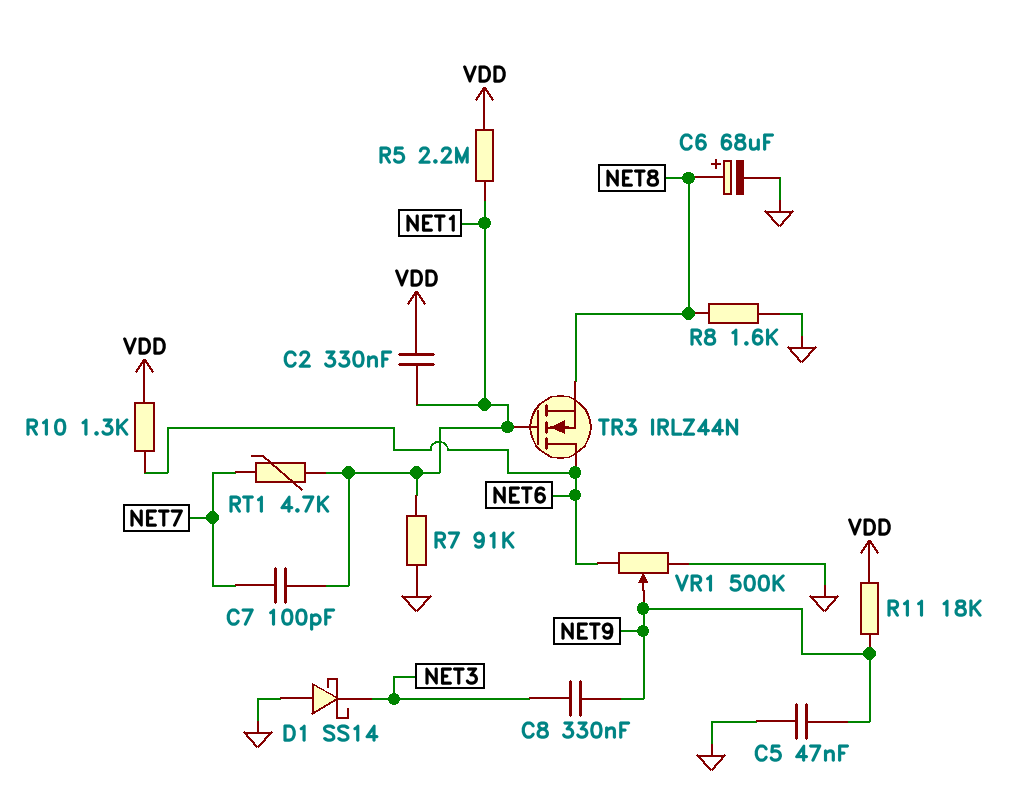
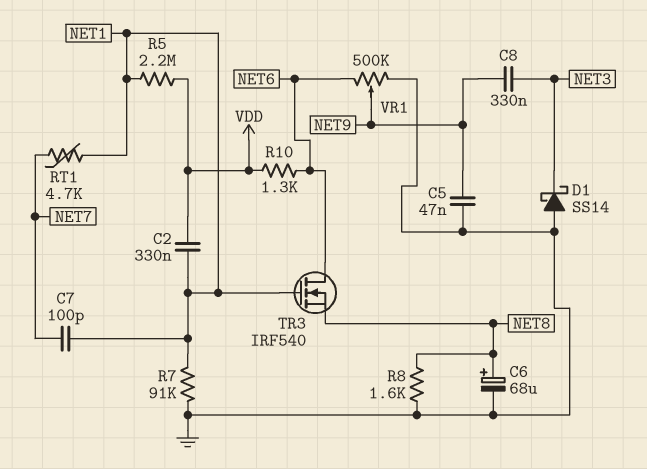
R11: 18k (NET9, VDD) -> none
TR3: NMOS IRLZ44N (G NET1, D NET6, S NET8) -> NMOS IRF540 (G NET1, D NET6, S NET8)

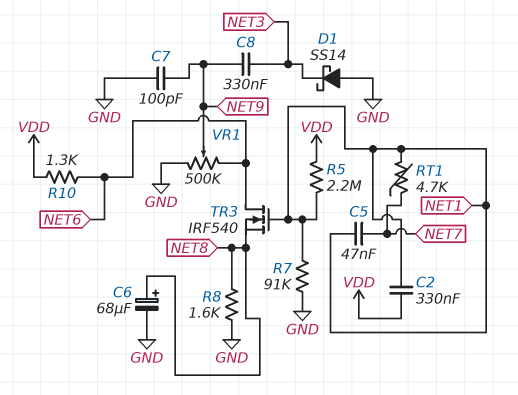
C5: 47nF (GND, NET9) -> 47nF (NET1, NET7)
C7: 100pF (NET1, NET7) -> 100pF (GND, NET9)

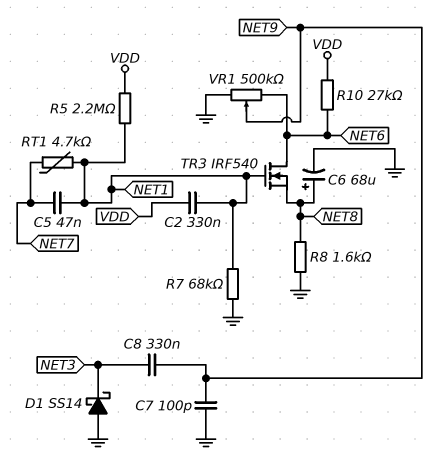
R7: 91k (GND, NET1) -> 68k (GND, NET1)
R10: 1.3k (NET6, VDD) -> 27k (NET6, VDD)

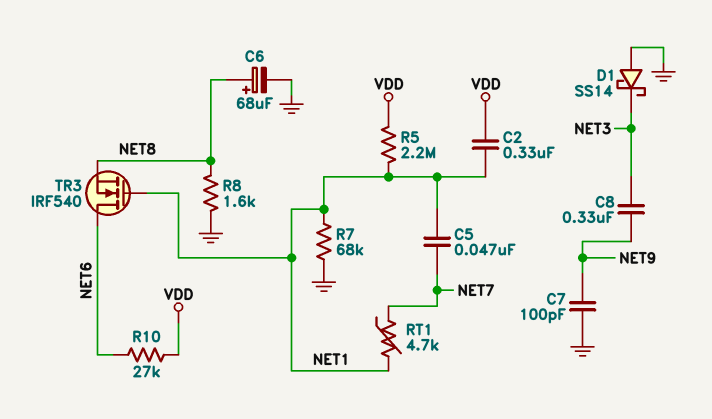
VR1: 500k (GND, NET6, wiper NET9) -> none

